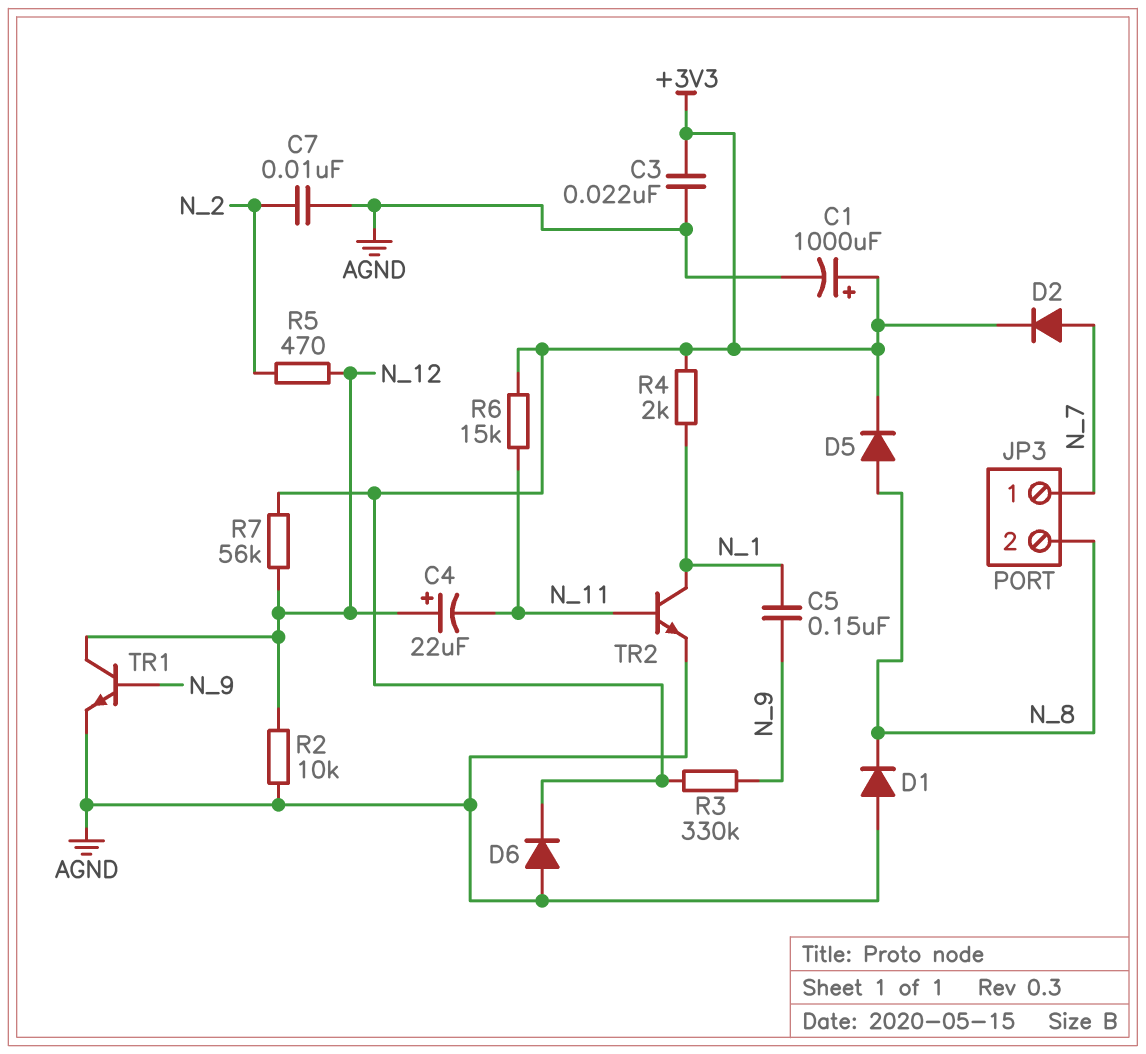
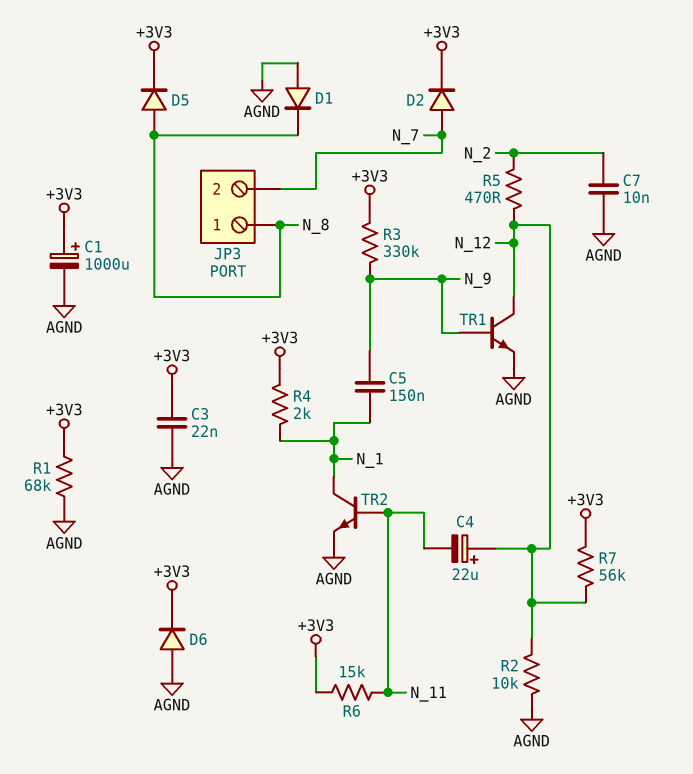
JP3 pin 1: N_7 -> N_8
JP3 pin 2: N_8 -> N_7
R1: none -> 68k (+3V3, AGND)

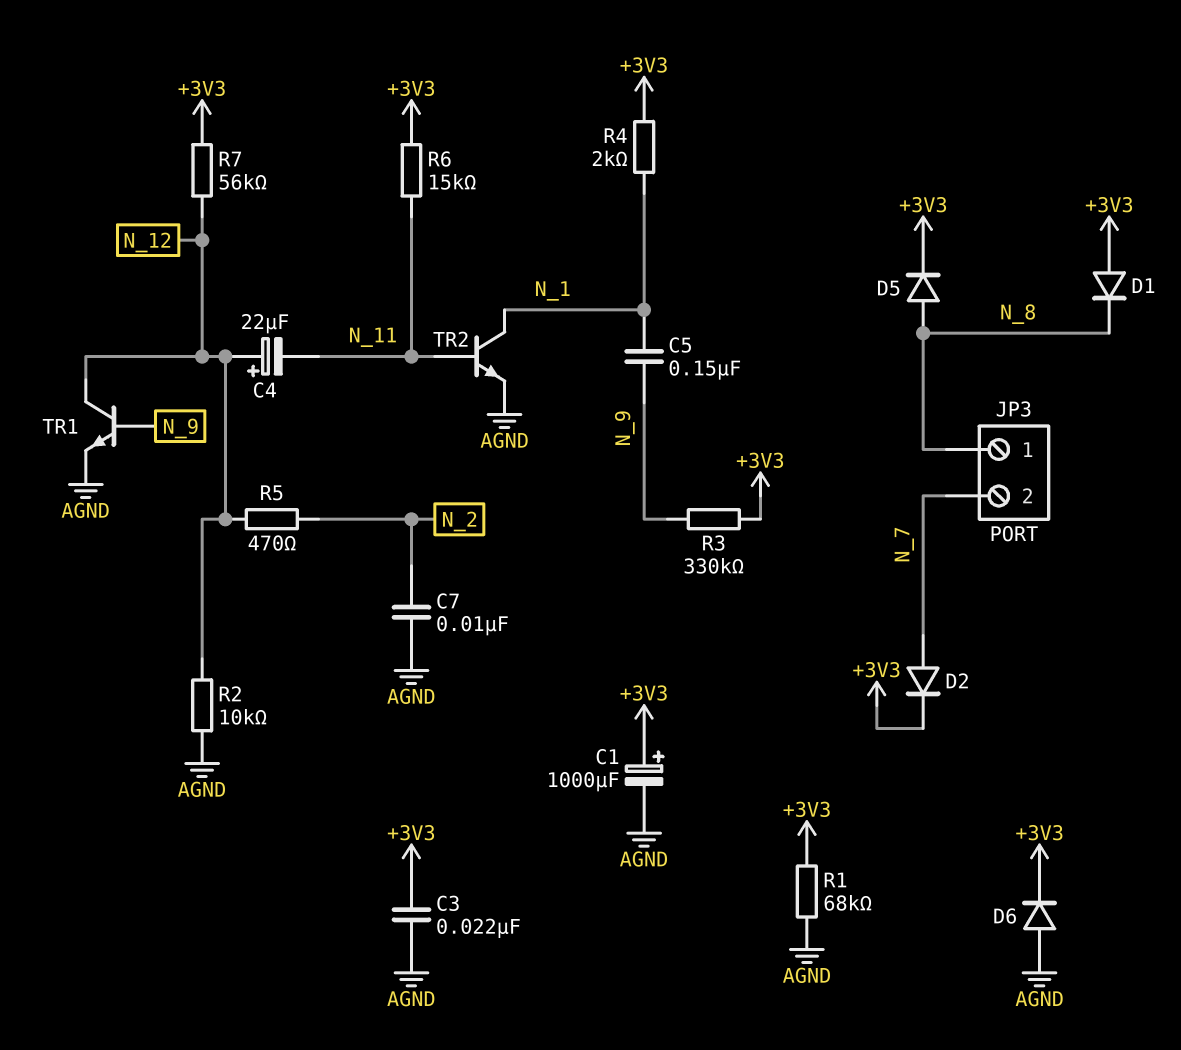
D1: diode (A AGND, K N_8) -> diode (A +3V3, K N_8)

